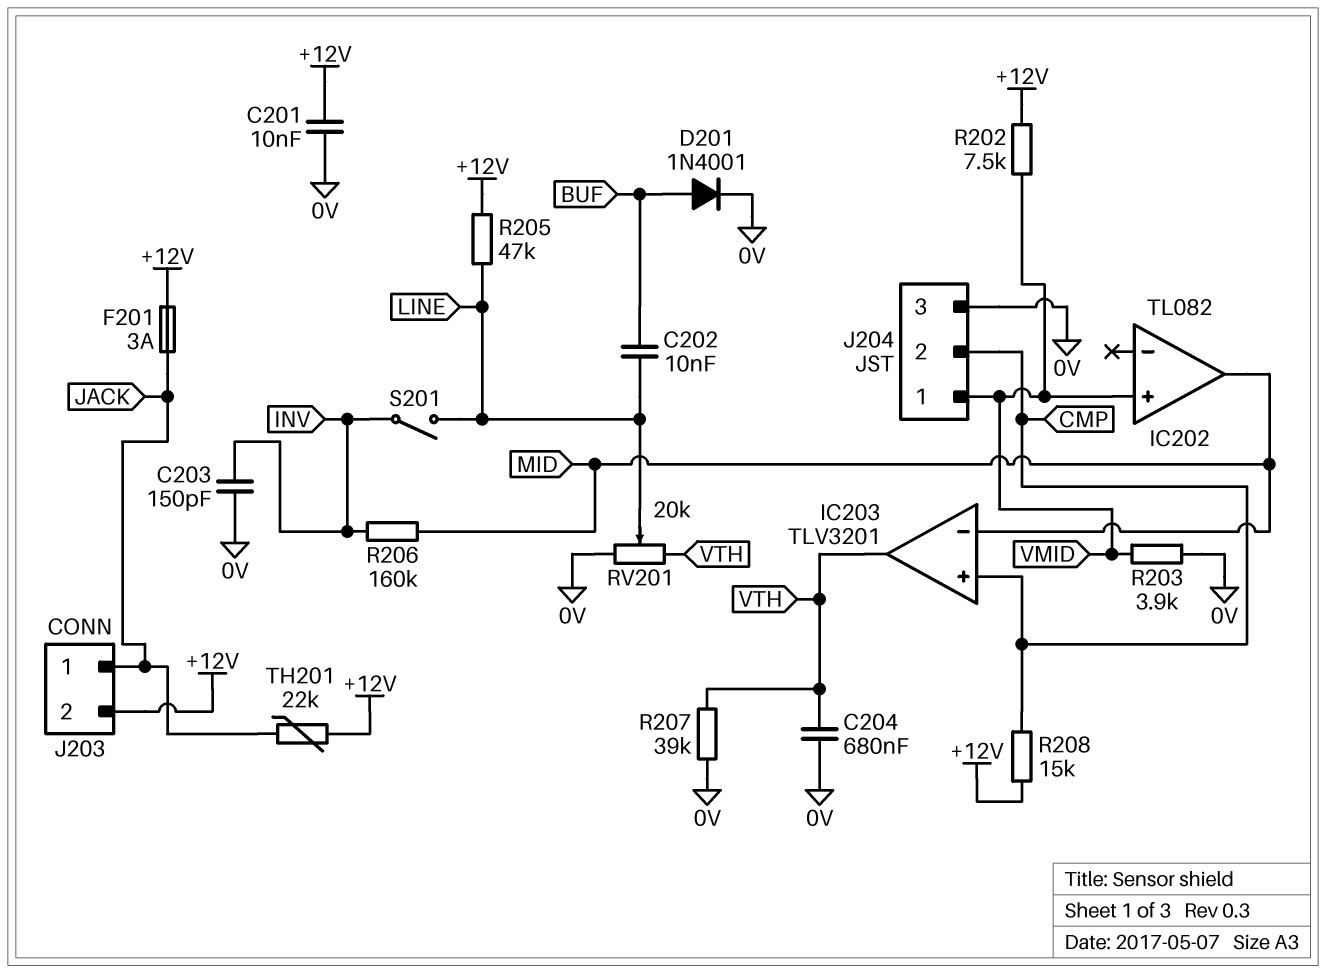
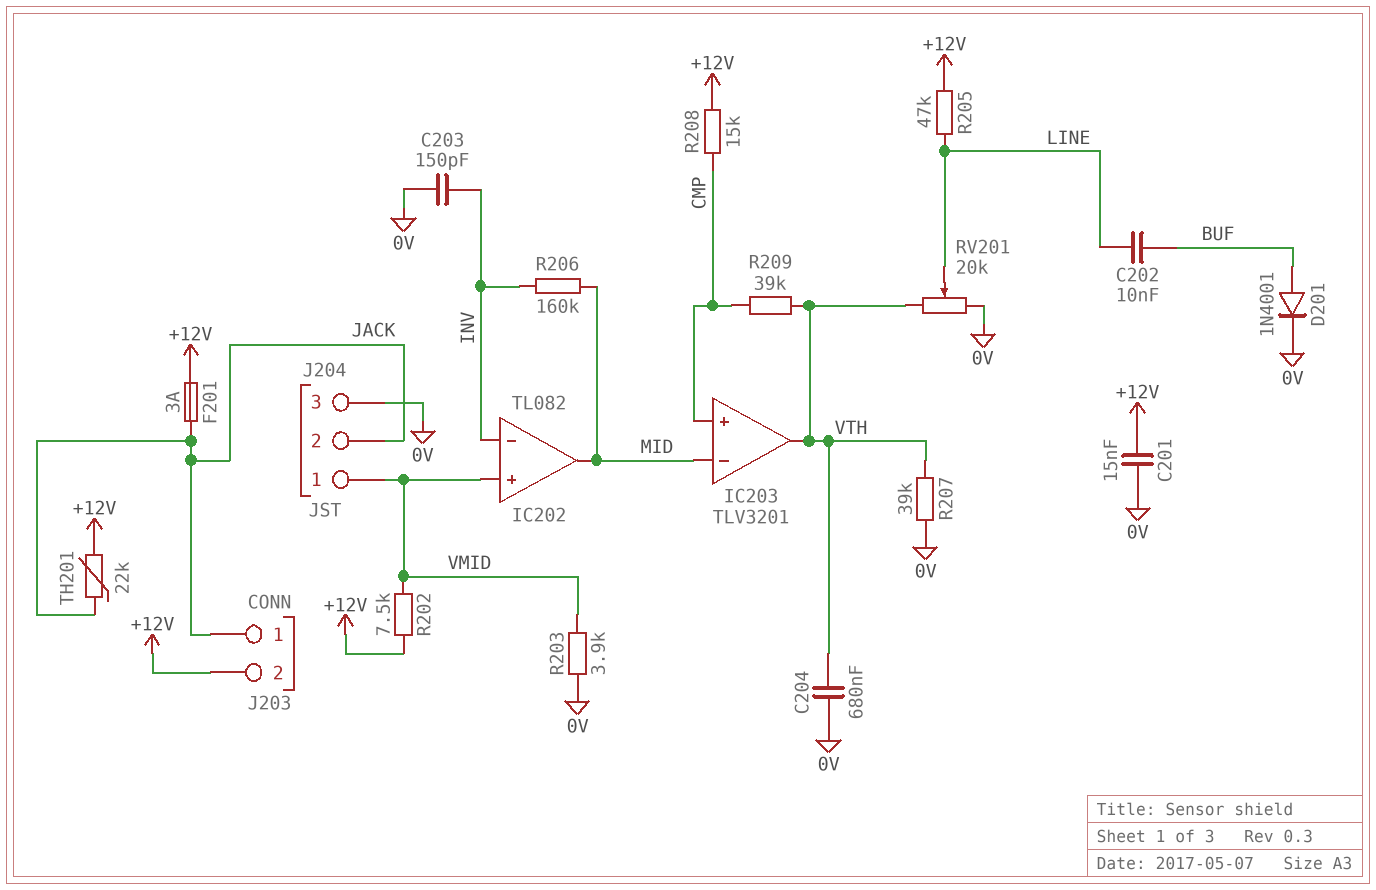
C201: 10nF (+12V, 0V) -> 15nF (+12V, 0V)
IC202 pin in-: none -> INV
J204 pin 2: CMP -> JACK
R209: none -> 39k (CMP, VTH)
S201: switch (INV, LINE) -> none

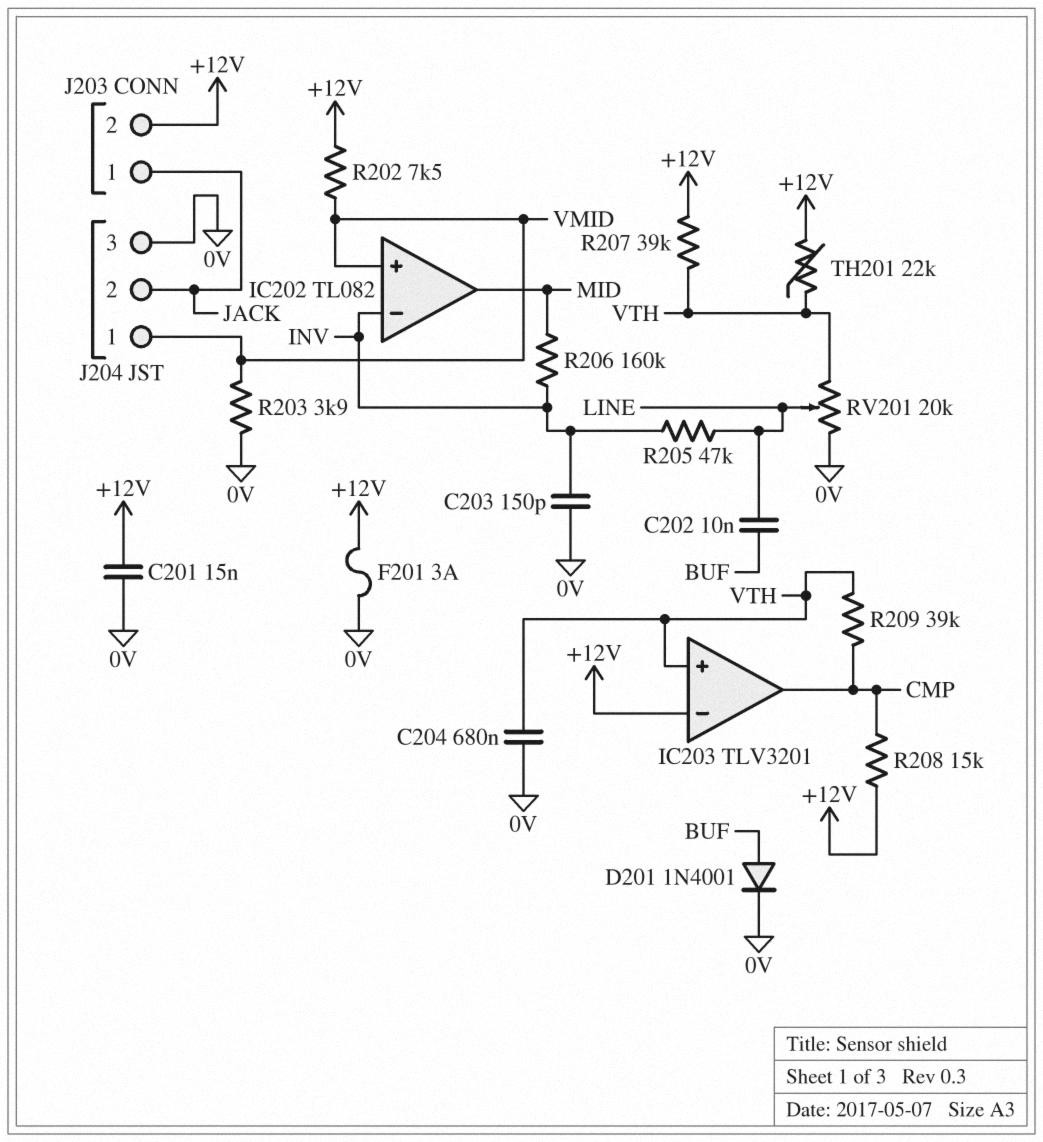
F201: 3A (+12V, JACK) -> 3A (+12V, 0V)
IC203 pin in+: CMP -> VTH
IC203 pin in-: MID -> +12V
IC203 pin out: VTH -> CMP
R205: 47k (+12V, LINE) -> 47k (INV, LINE)
R207: 39k (0V, VTH) -> 39k (+12V, VTH)
TH201: 22k (+12V, JACK) -> 22k (+12V, VTH)

